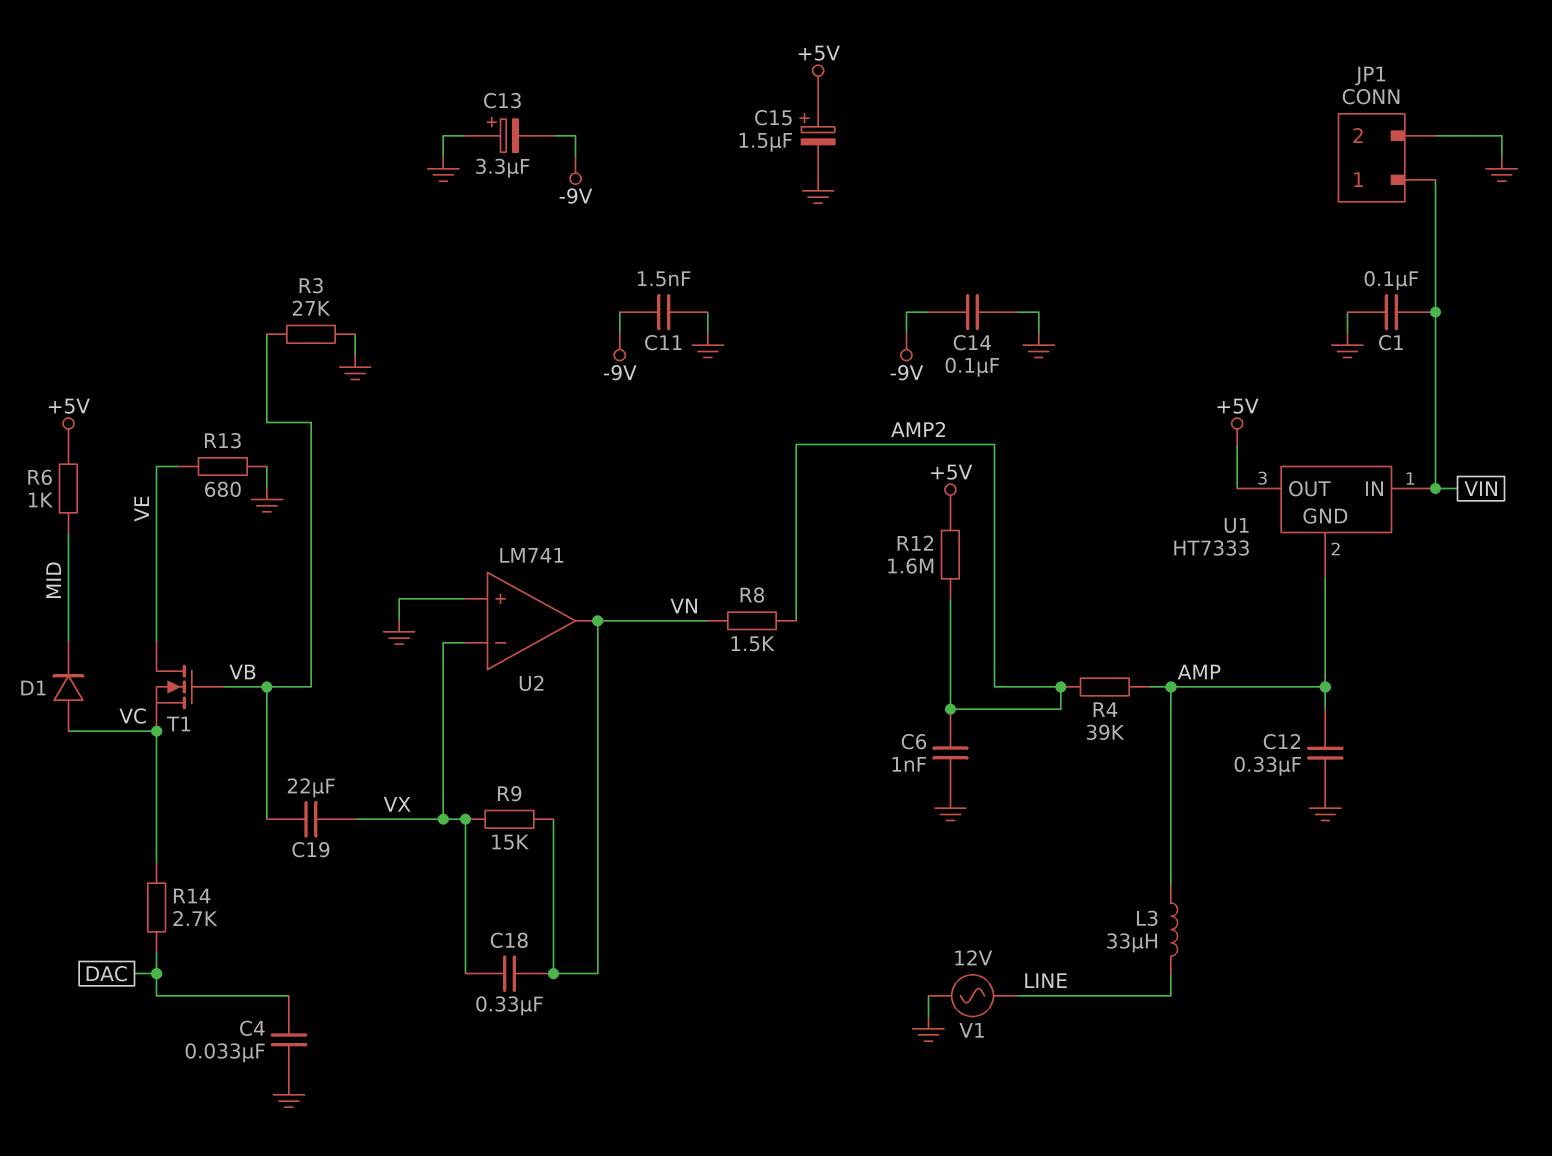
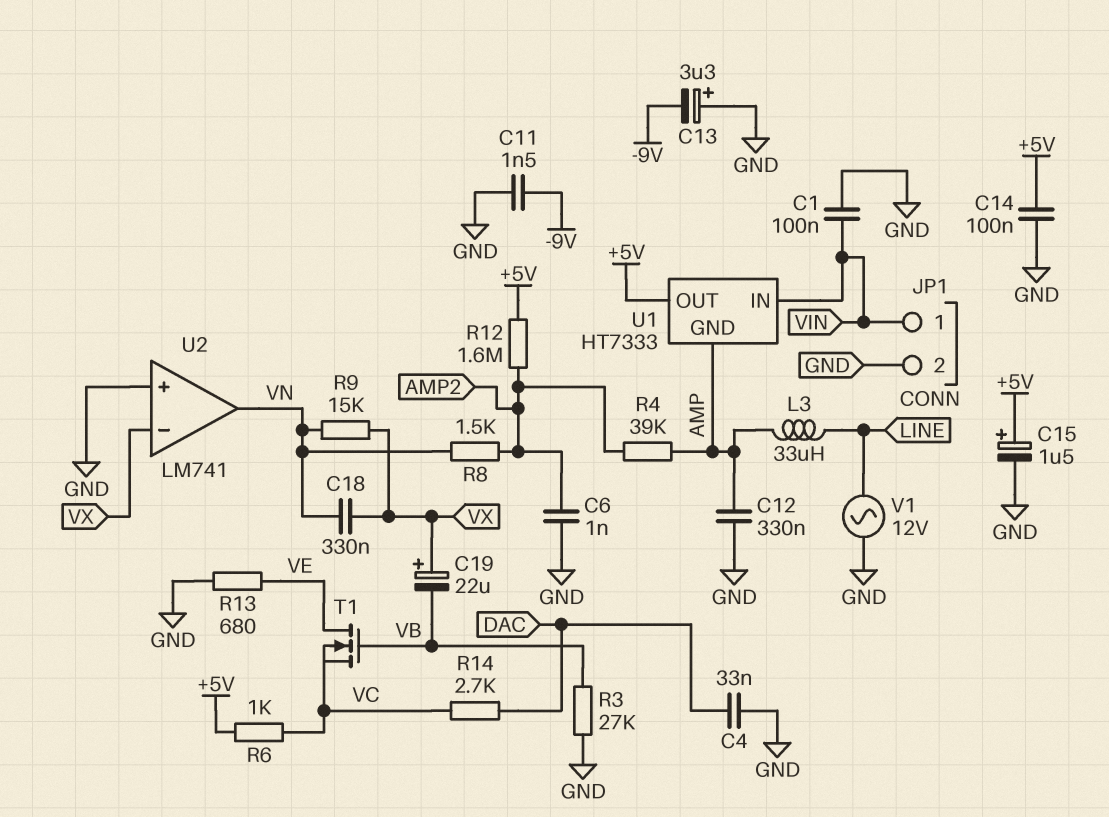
C14: 100nF (-9V, GND) -> 100nF (+5V, GND)
C19: 22uF (VB, VX) -> 22uF (plus VX, minus VB)
D1: diode (A VC, K MID) -> none
R6: 1k (+5V, MID) -> 1k (+5V, VC)

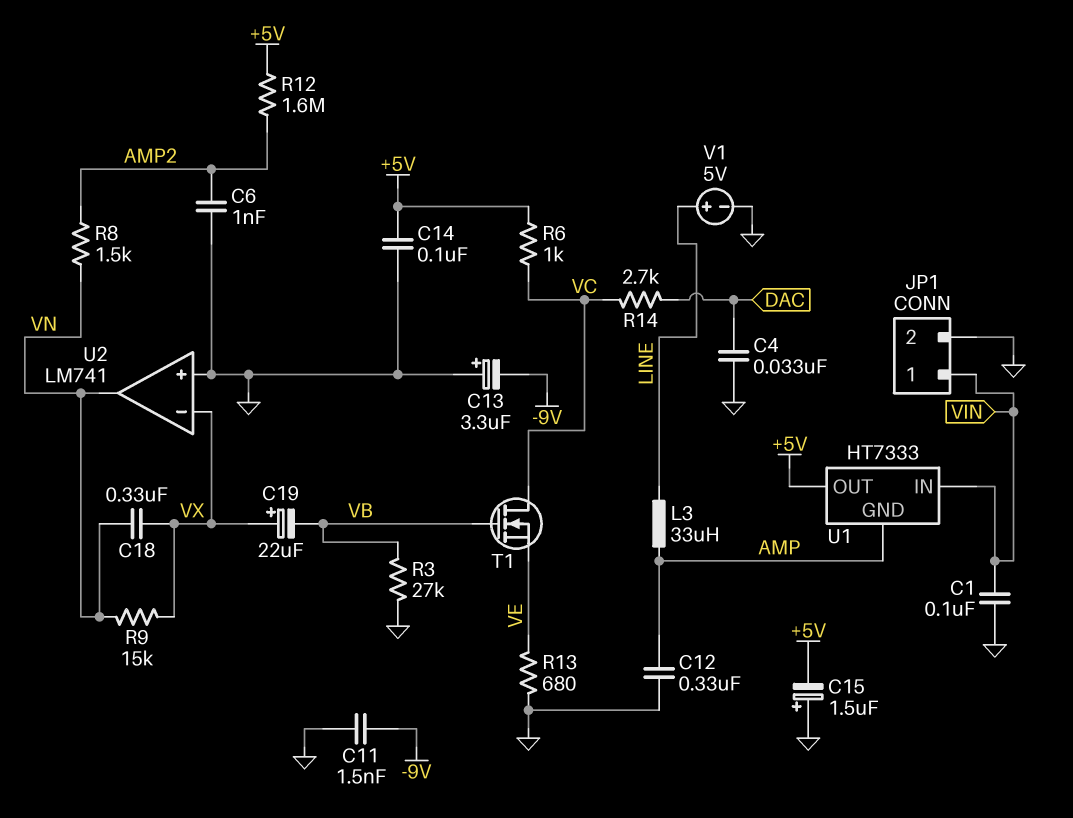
C15: 1.5uF (plus +5V, minus GND) -> 1.5uF (plus GND, minus +5V)
R4: 39k (AMP, AMP2) -> none
T1: NMOS (G VB, D VE, S VC) -> NMOS (G VB, D VC, S VE)
V1: AC 12V (GND, LINE) -> 5V (plus LINE, minus GND)

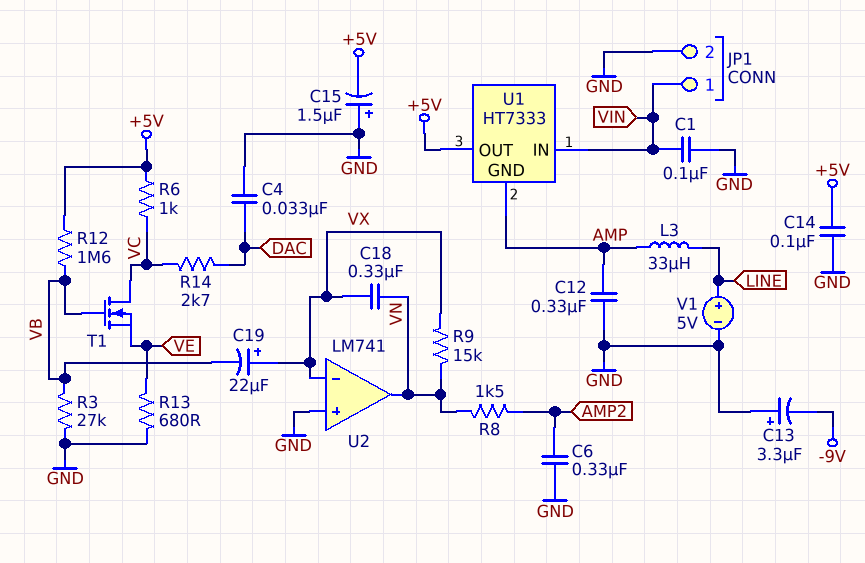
C6: 1nF (AMP2, GND) -> 330nF (AMP2, GND)
C11: 1.5nF (-9V, GND) -> none
R12: 1.6M (+5V, AMP2) -> 1.6M (+5V, VB)

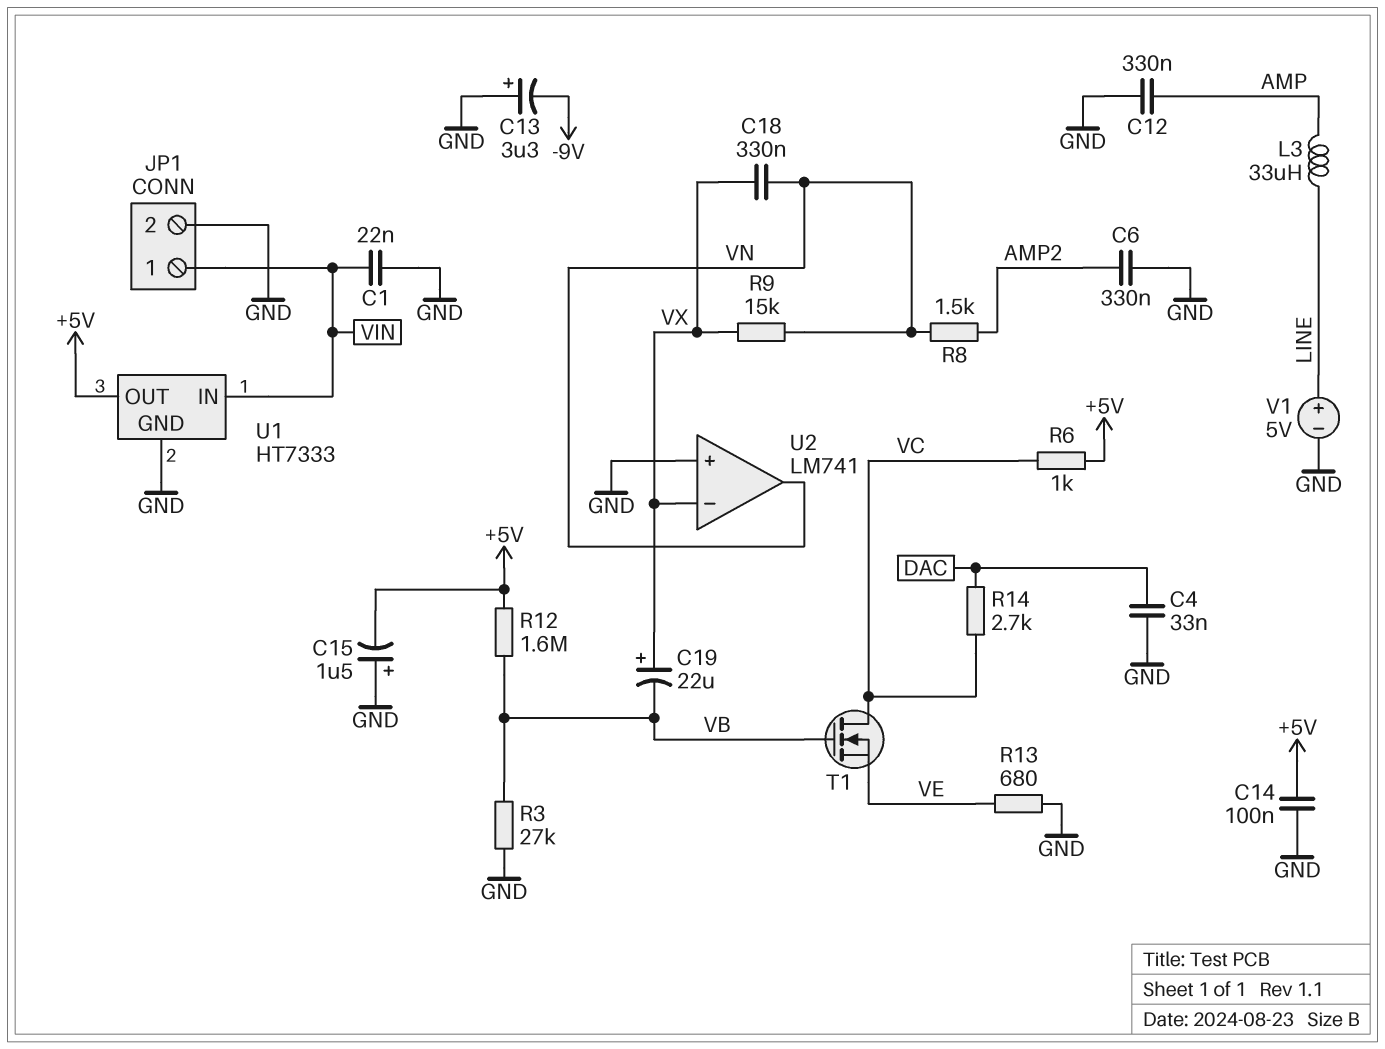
C1: 100nF (GND, VIN) -> 22nF (GND, VIN)
U1 pin GND: AMP -> GND

